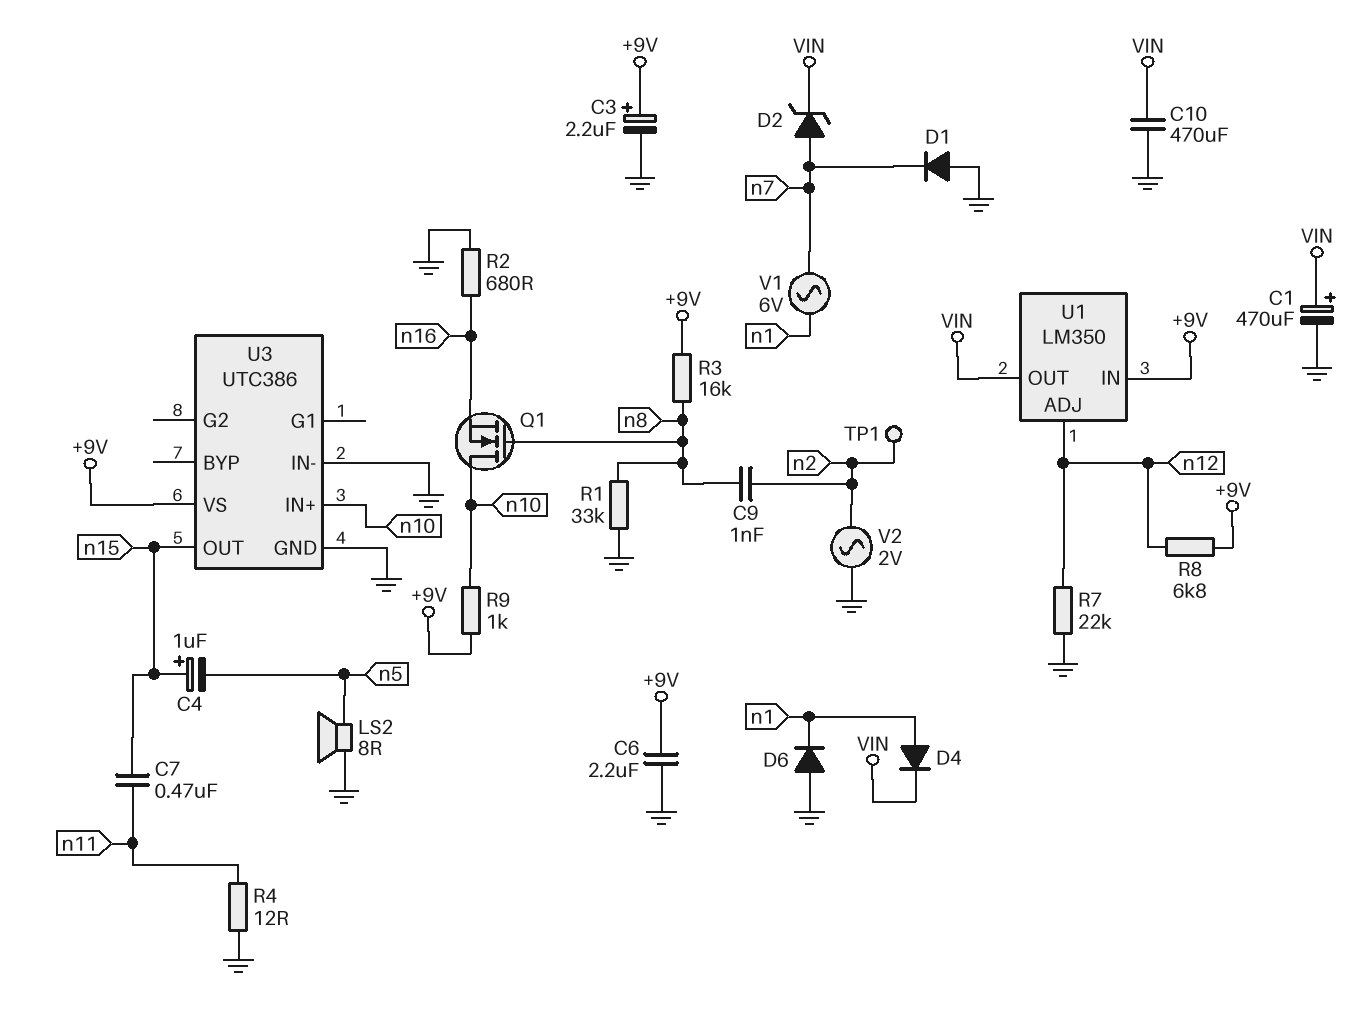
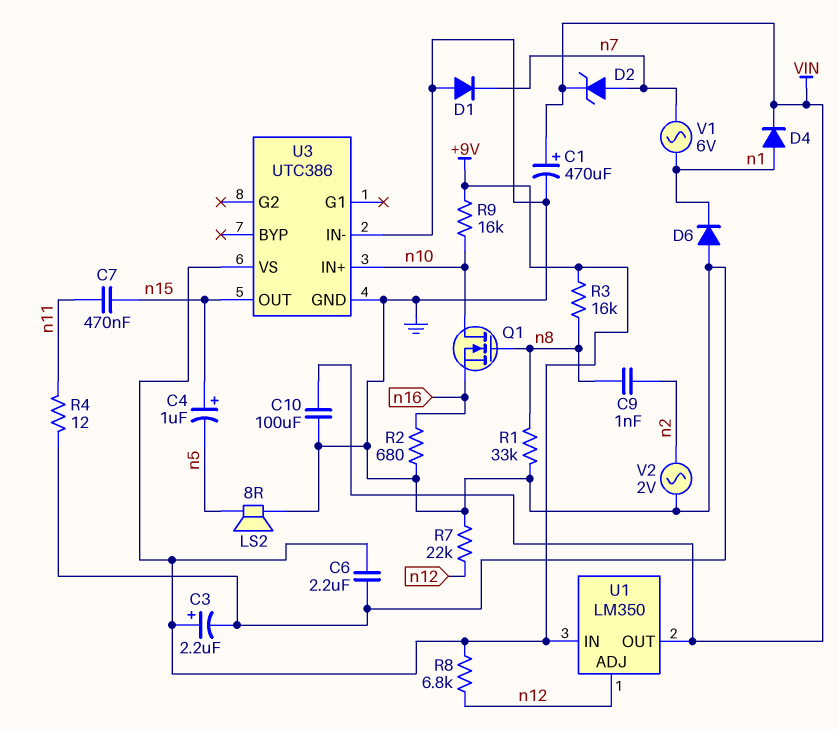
C10: 470uF (GND, VIN) -> 100uF (GND, VIN)
R9: 1k (+9V, n10) -> 16k (+9V, n10)
TP1: test point (n2) -> none

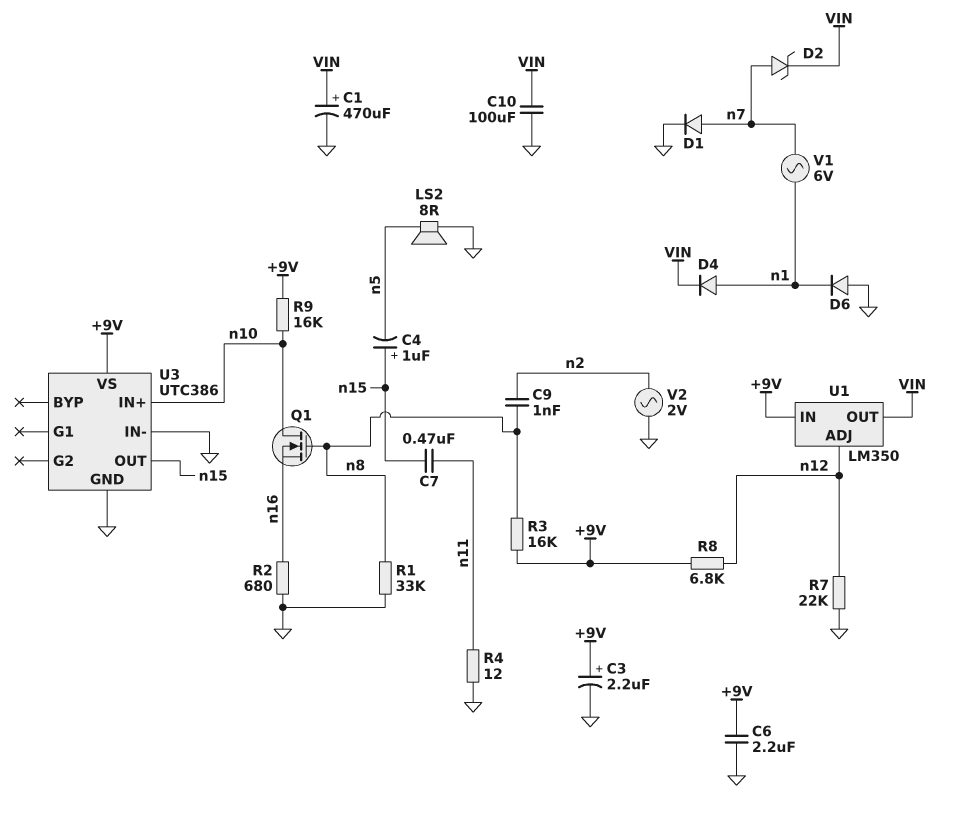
D1: diode (A GND, K n7) -> diode (A n7, K GND)

